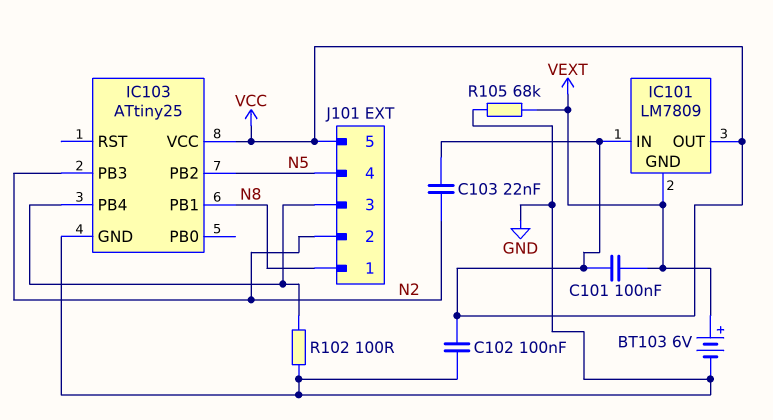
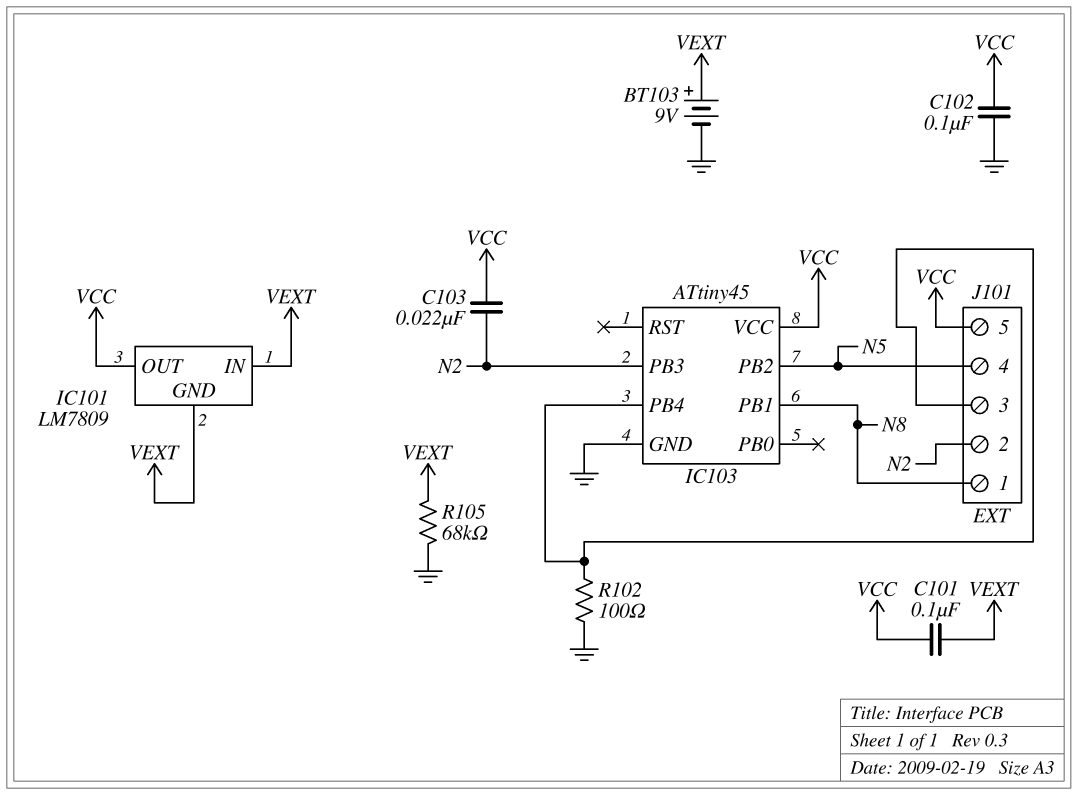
BT103: 6V (plus VEXT, minus GND) -> 9V (plus VEXT, minus GND)
IC101 pin IN: VCC -> VEXT
IC103: ATtiny25 -> ATtiny45

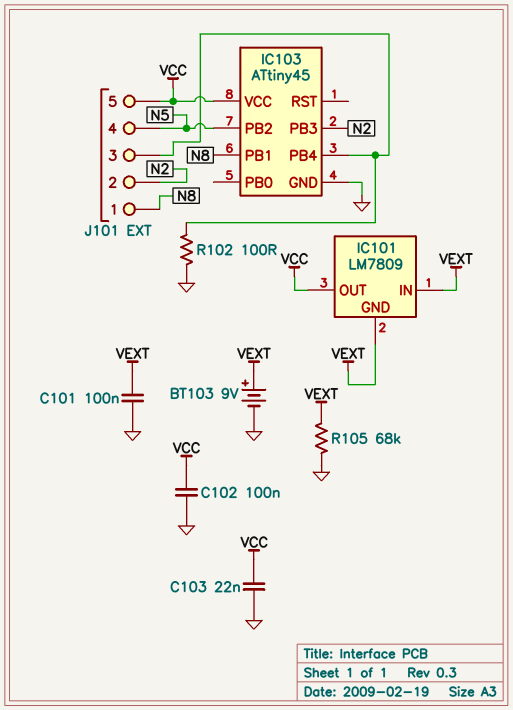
C101: 100nF (VCC, VEXT) -> 100nF (GND, VEXT)
C103: 22nF (N2, VCC) -> 22nF (GND, VCC)

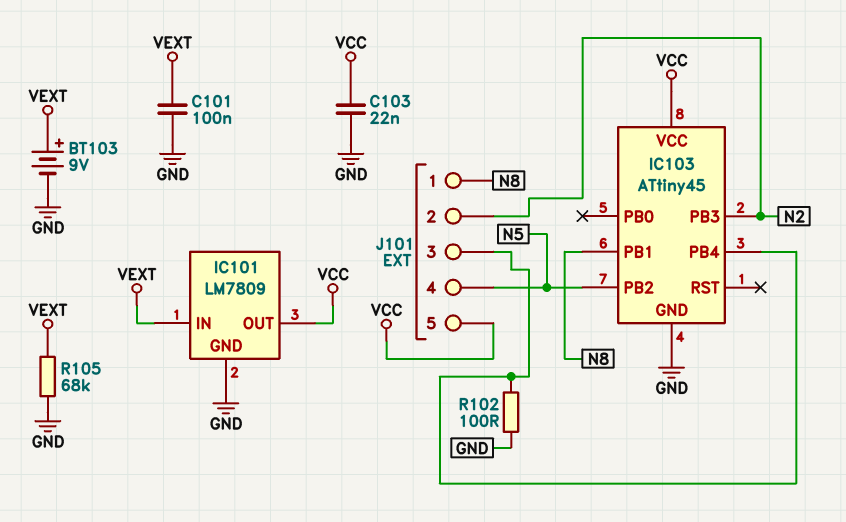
C102: 100nF (GND, VCC) -> none
IC101 pin GND: VEXT -> GND

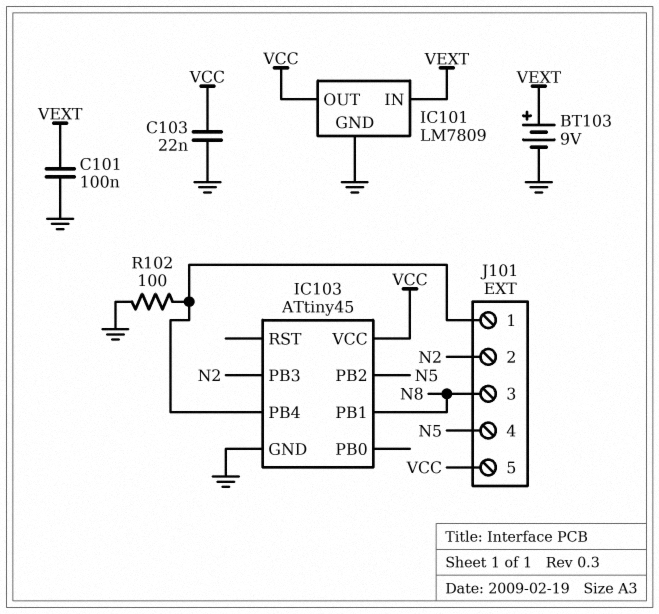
J101 pin 1: N8 -> IC103/PB4
J101 pin 3: IC103/PB4 -> N8
R105: 68k (GND, VEXT) -> none

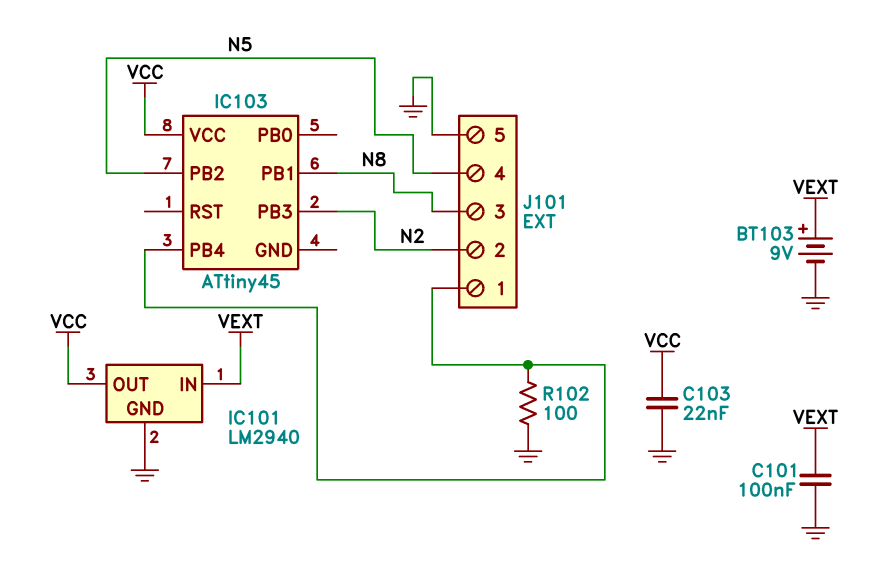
IC101: LM7809 -> LM2940
IC103 pin GND: GND -> none
J101 pin 5: VCC -> GND

